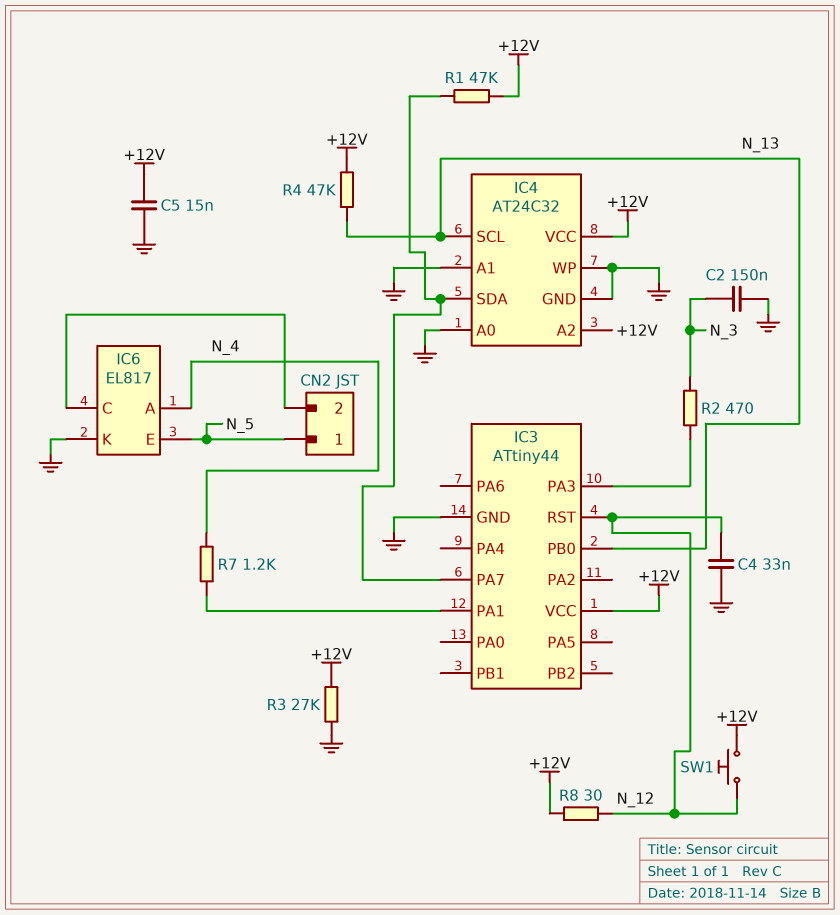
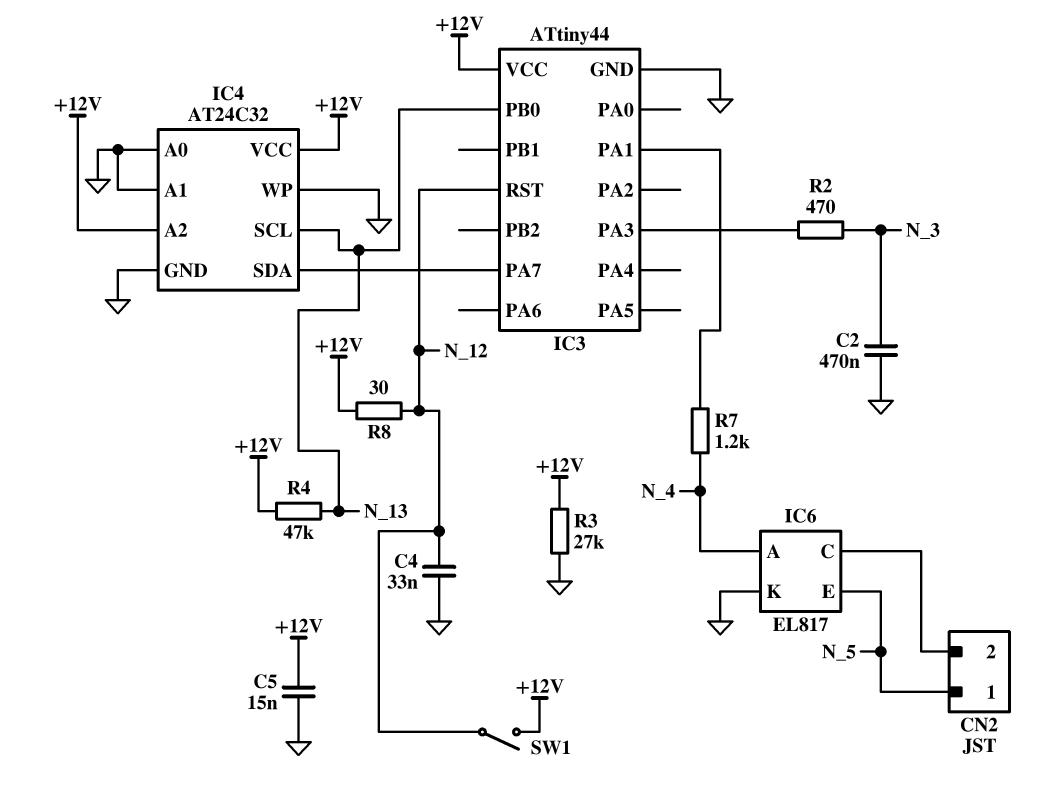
C2: 150nF (GND, N_3) -> 470nF (GND, N_3)
R1: 47k (+12V, IC3/PA7) -> none
SW1: button (+12V, N_12) -> switch (+12V, N_12)

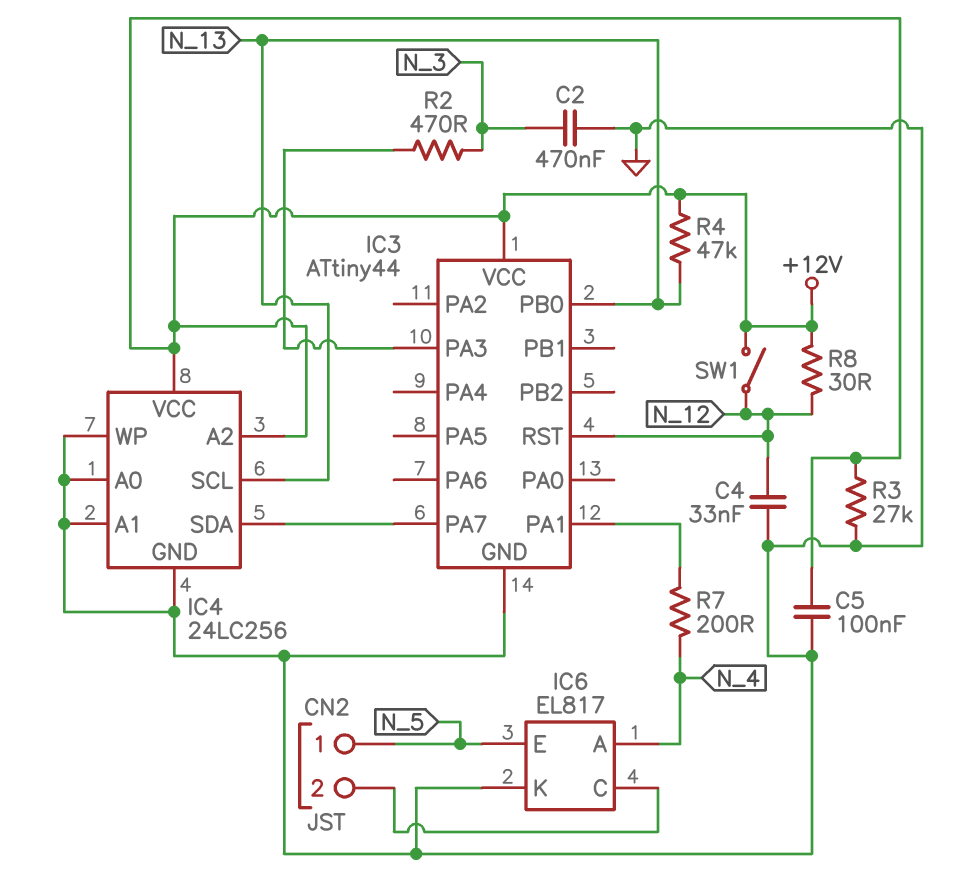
C5: 15nF (+12V, GND) -> 100nF (+12V, GND)
IC4: AT24C32 -> 24LC256
R7: 1.2k (IC3/PA1, N_4) -> 200 (IC3/PA1, N_4)

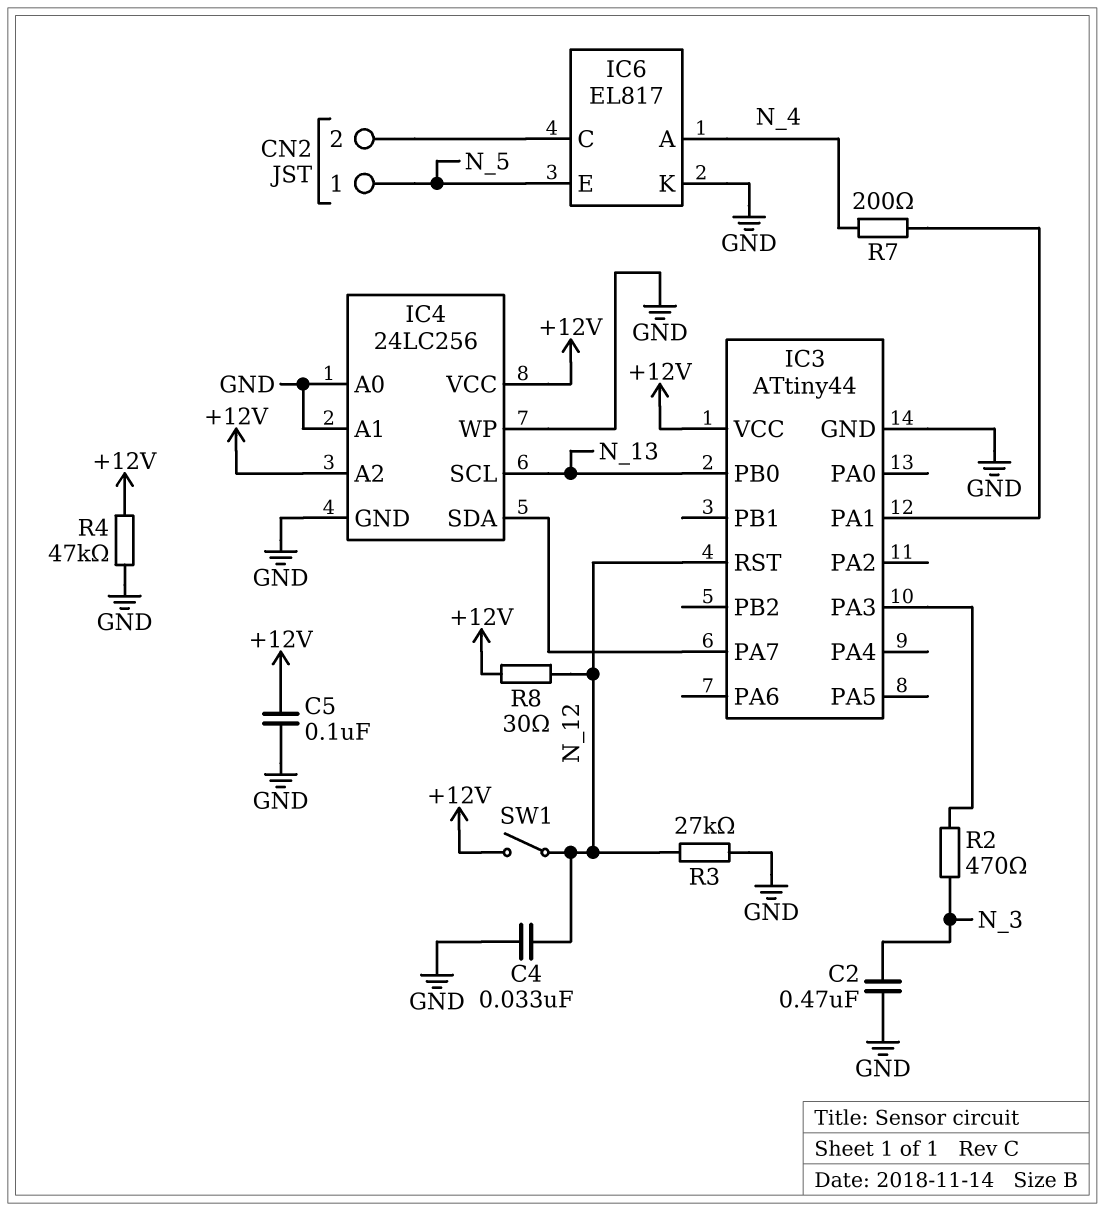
R3: 27k (+12V, GND) -> 27k (GND, N_12)
R4: 47k (+12V, N_13) -> 47k (+12V, GND)

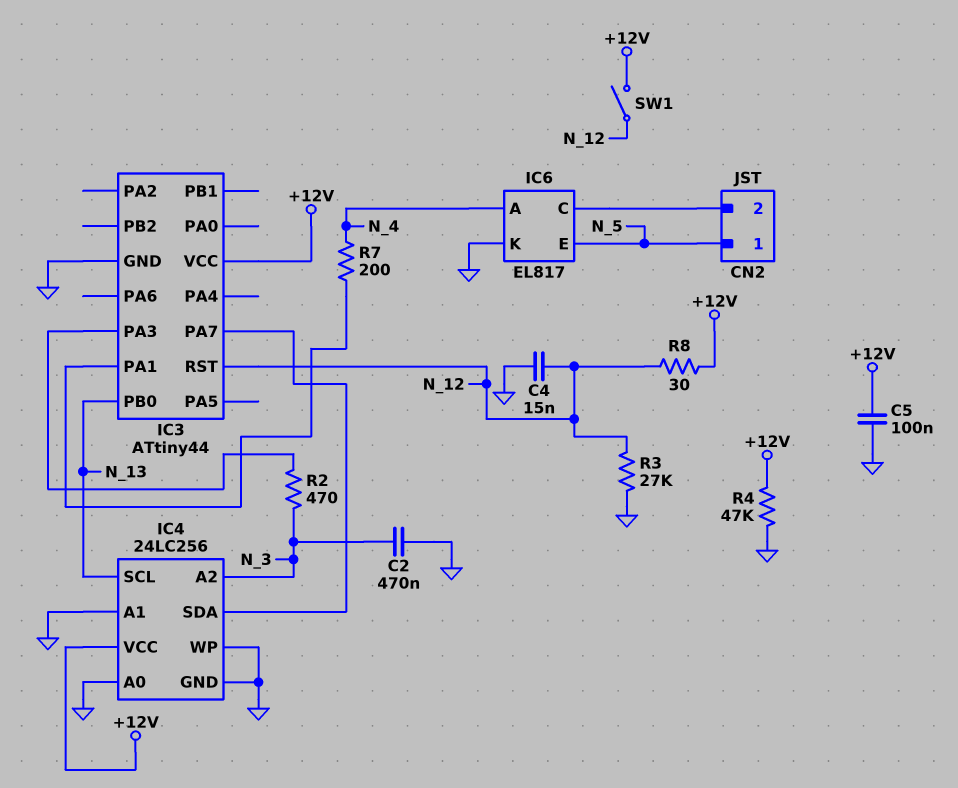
C4: 33nF (GND, N_12) -> 15nF (GND, N_12)
IC4 pin A2: +12V -> N_3

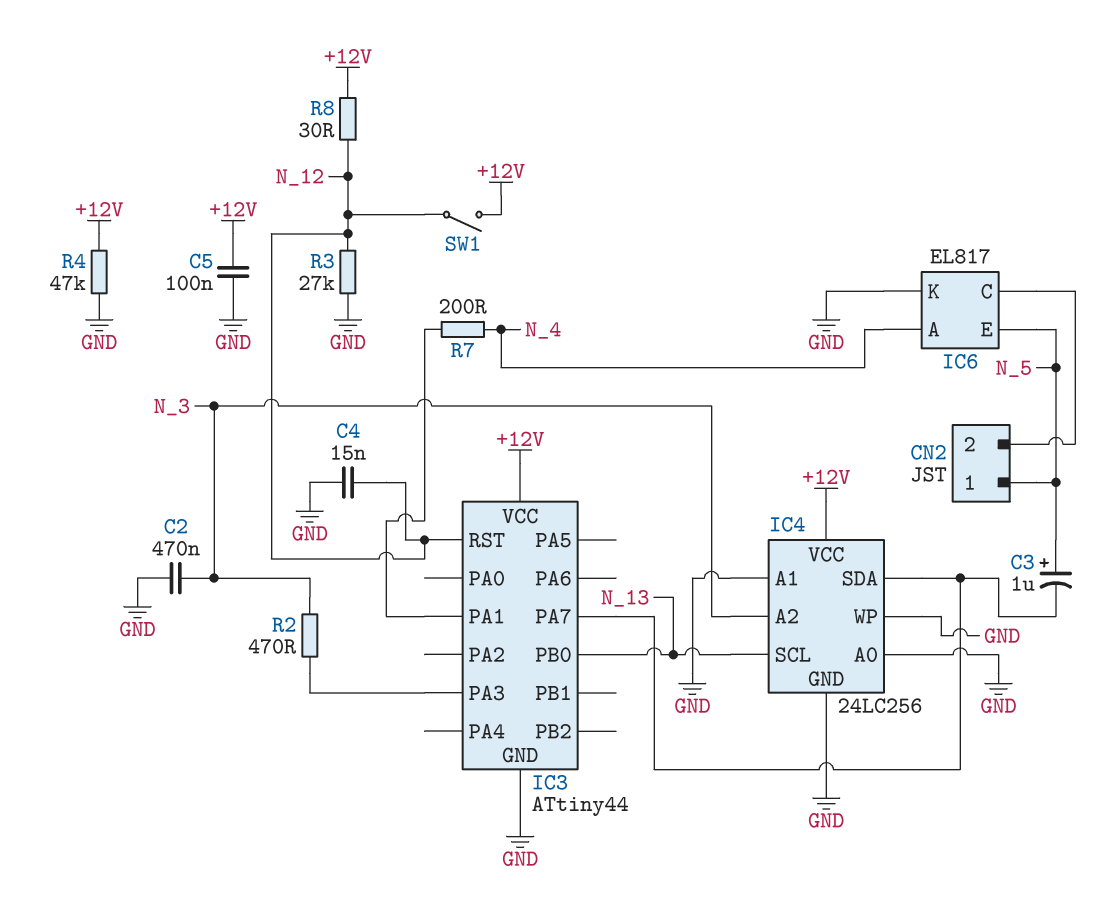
C3: none -> 1uF (plus N_5, minus IC3/PA7)

